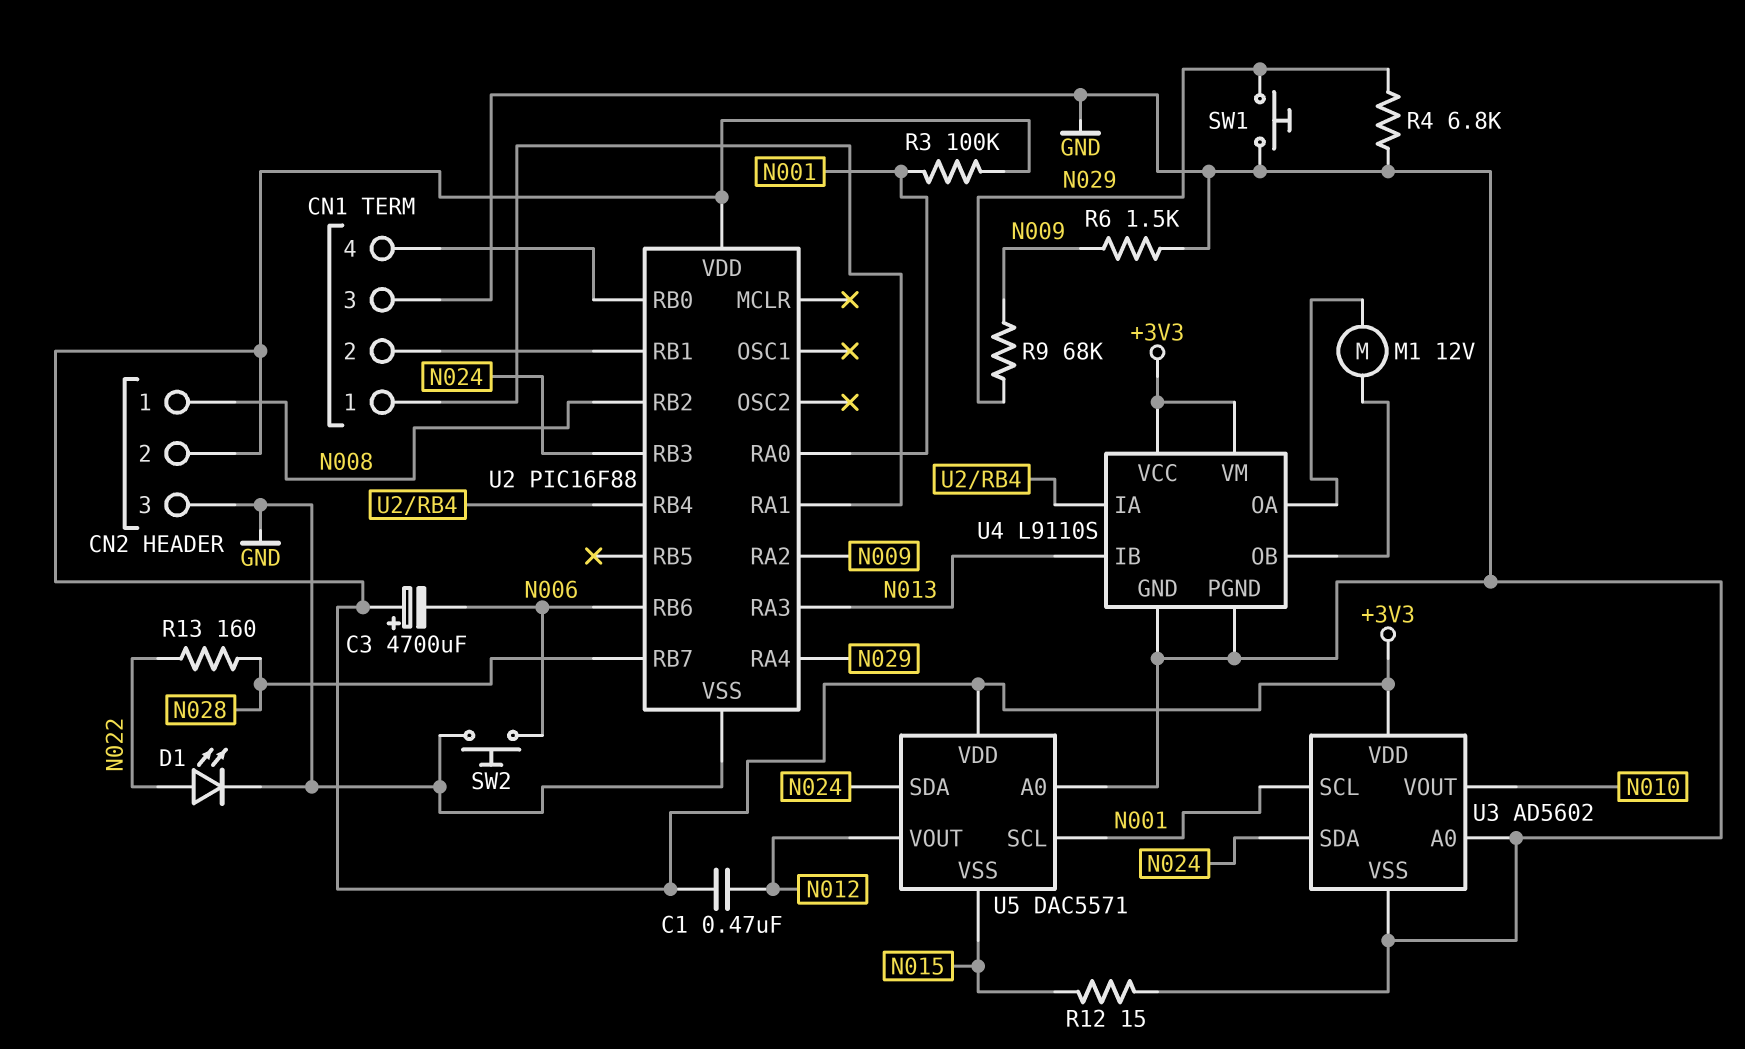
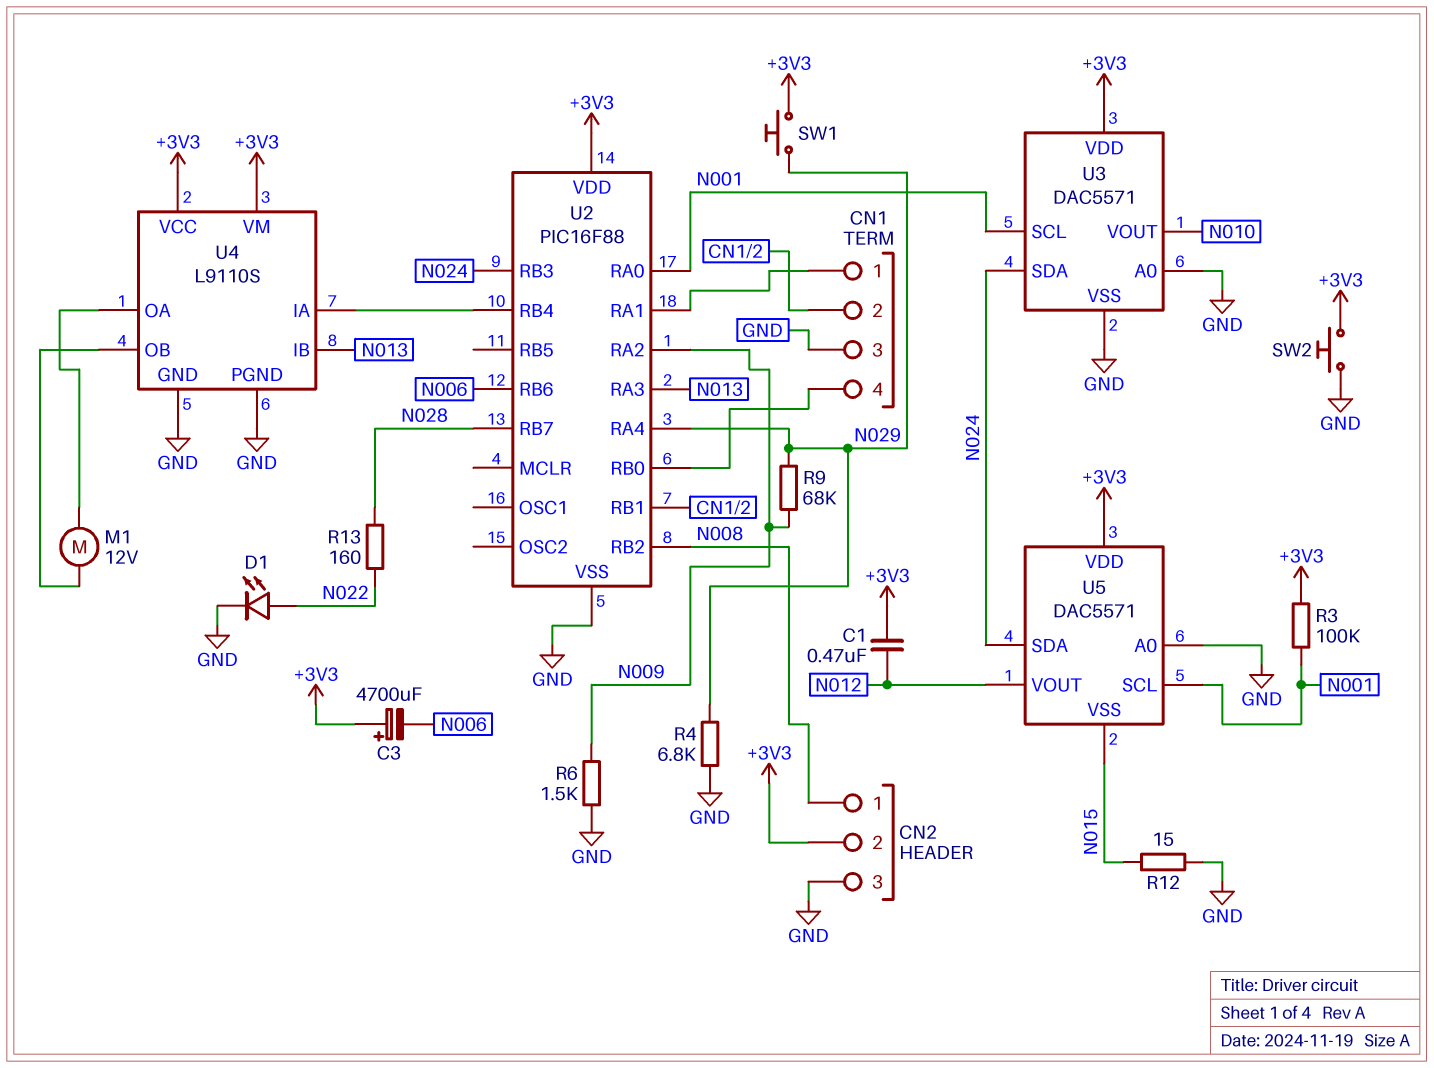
SW1: button (GND, N029) -> button (+3V3, N029)
SW2: button (GND, N006) -> button (+3V3, GND)
U3: AD5602 -> DAC5571

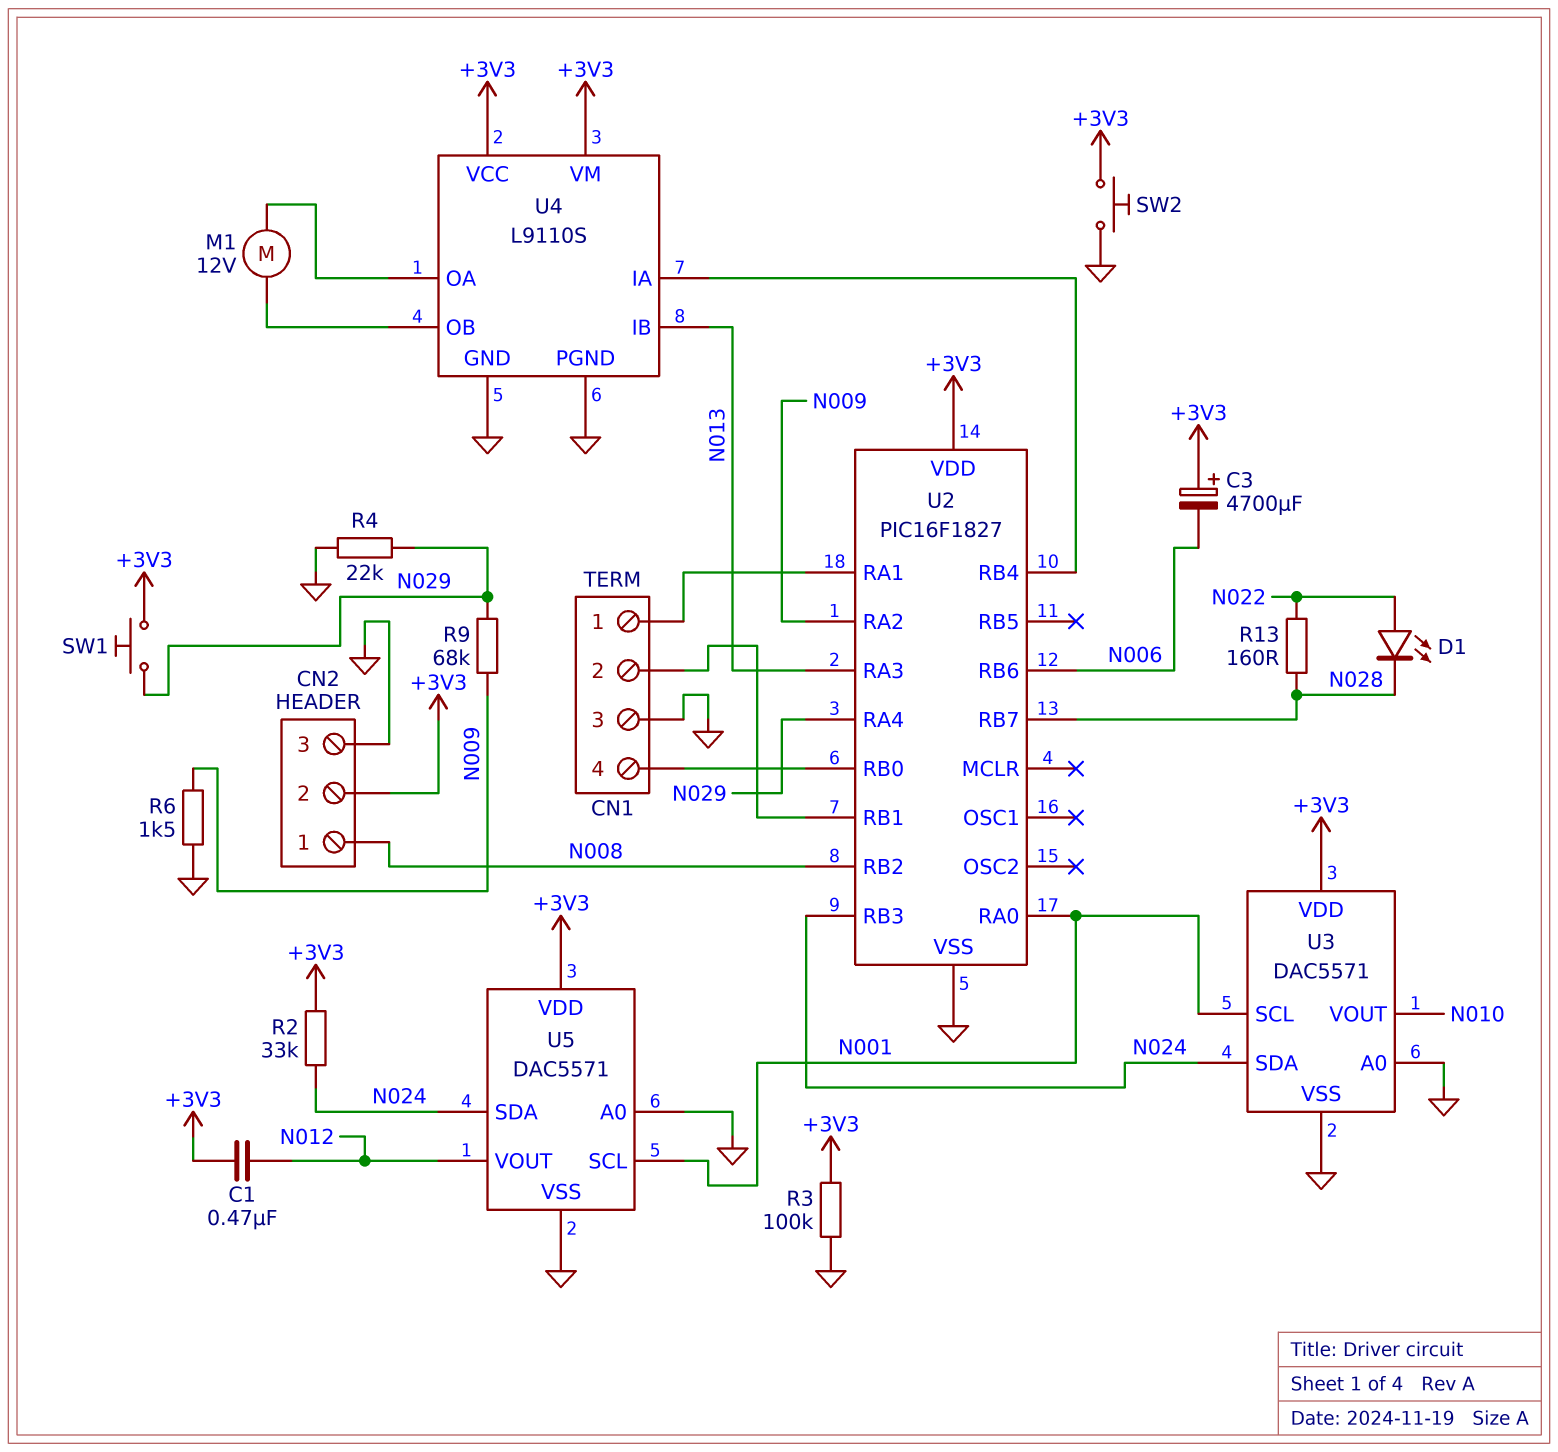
D1: LED (A N022, K GND) -> LED (A N022, K N028)
R2: none -> 33k (+3V3, N024)
R3: 100k (+3V3, N001) -> 100k (+3V3, GND)
R4: 6.8k (GND, N029) -> 22k (GND, N029)
R12: 15 (GND, N015) -> none
U2: PIC16F88 -> PIC16F1827
U5 pin VSS: N015 -> GND

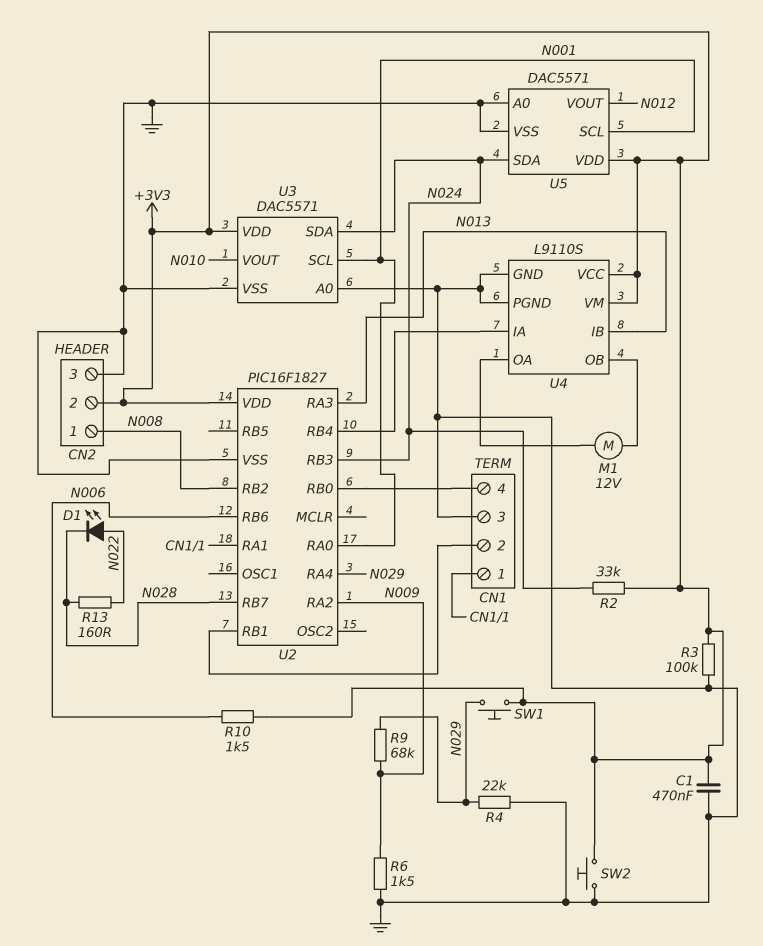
C1: 470nF (+3V3, N012) -> 470nF (+3V3, GND)
C3: 4700uF (plus +3V3, minus N006) -> none
R10: none -> 1.5k (+3V3, N006)

